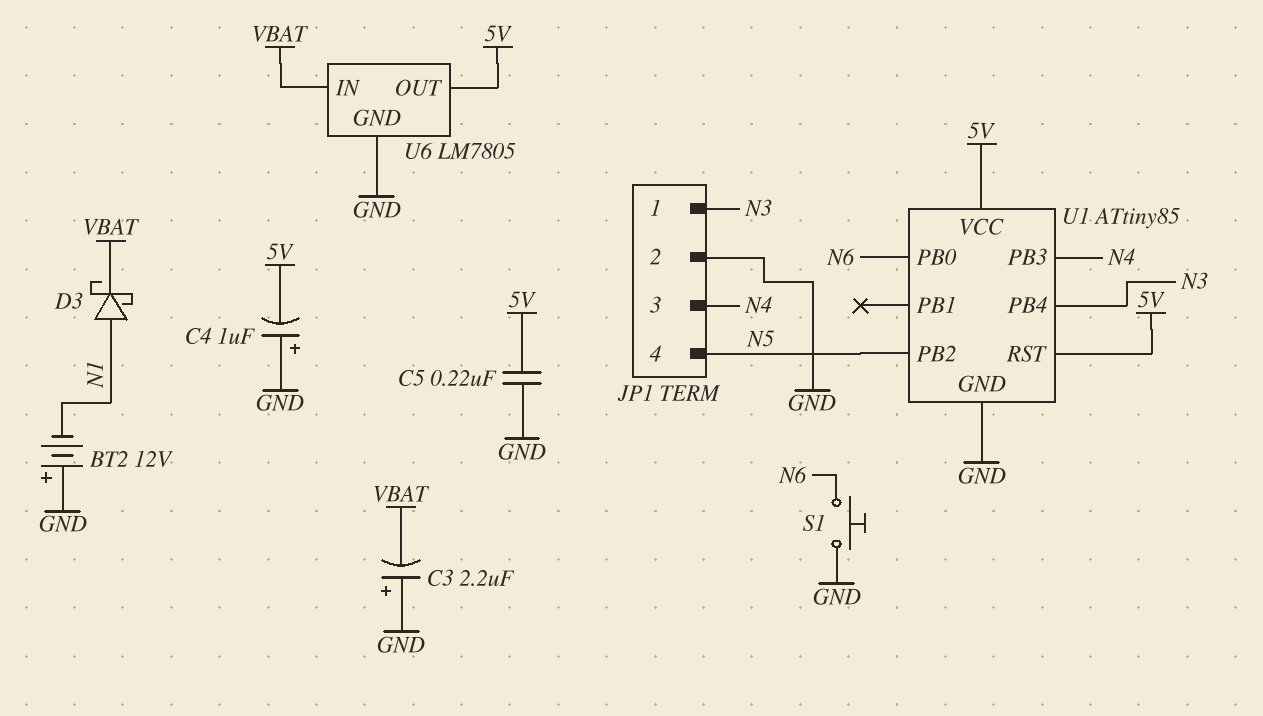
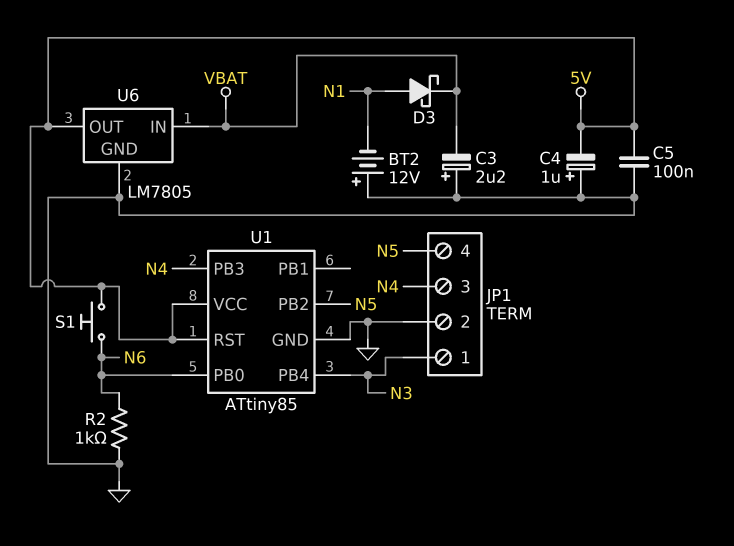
C5: 220nF (5V, GND) -> 100nF (5V, GND)
R2: none -> 1k (GND, N6)
S1: button (GND, N6) -> button (5V, N6)

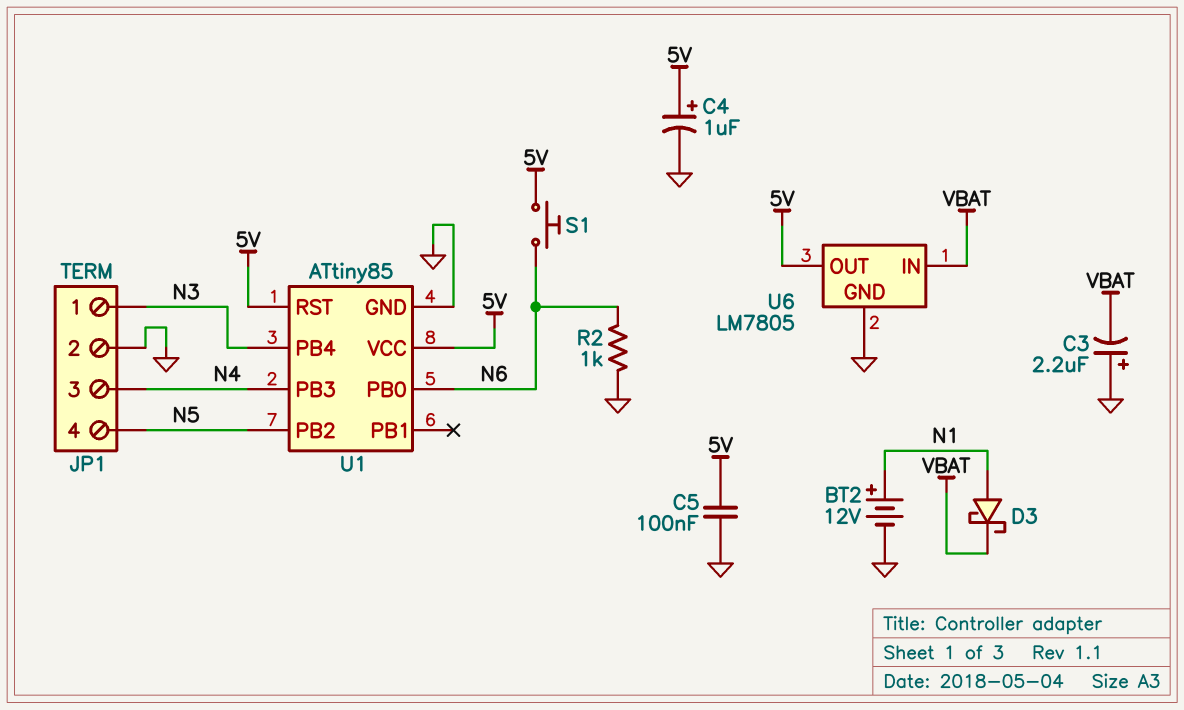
BT2: 12V (plus GND, minus N1) -> 12V (plus N1, minus GND)
C4: 1uF (plus GND, minus 5V) -> 1uF (plus 5V, minus GND)

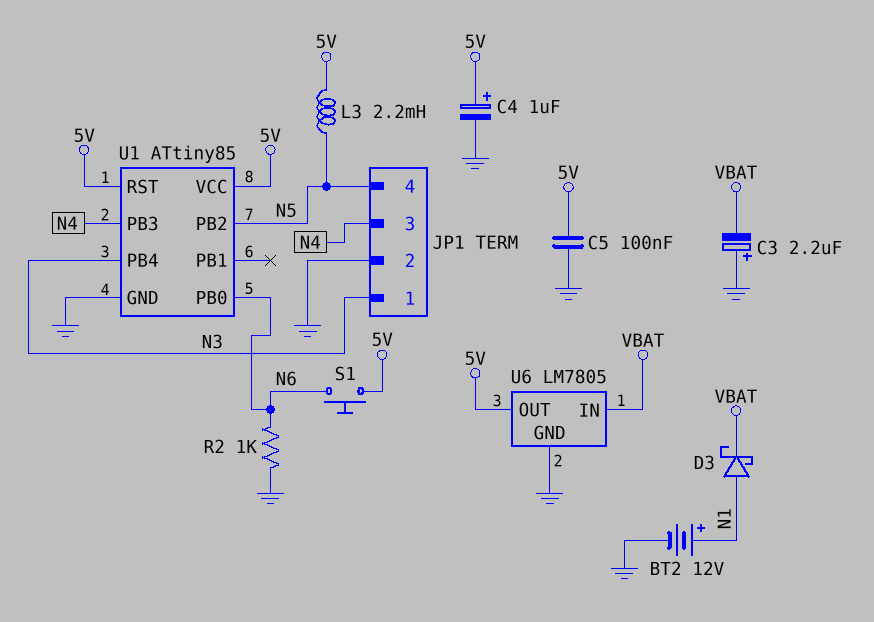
L3: none -> 2.2mH (5V, N5)

